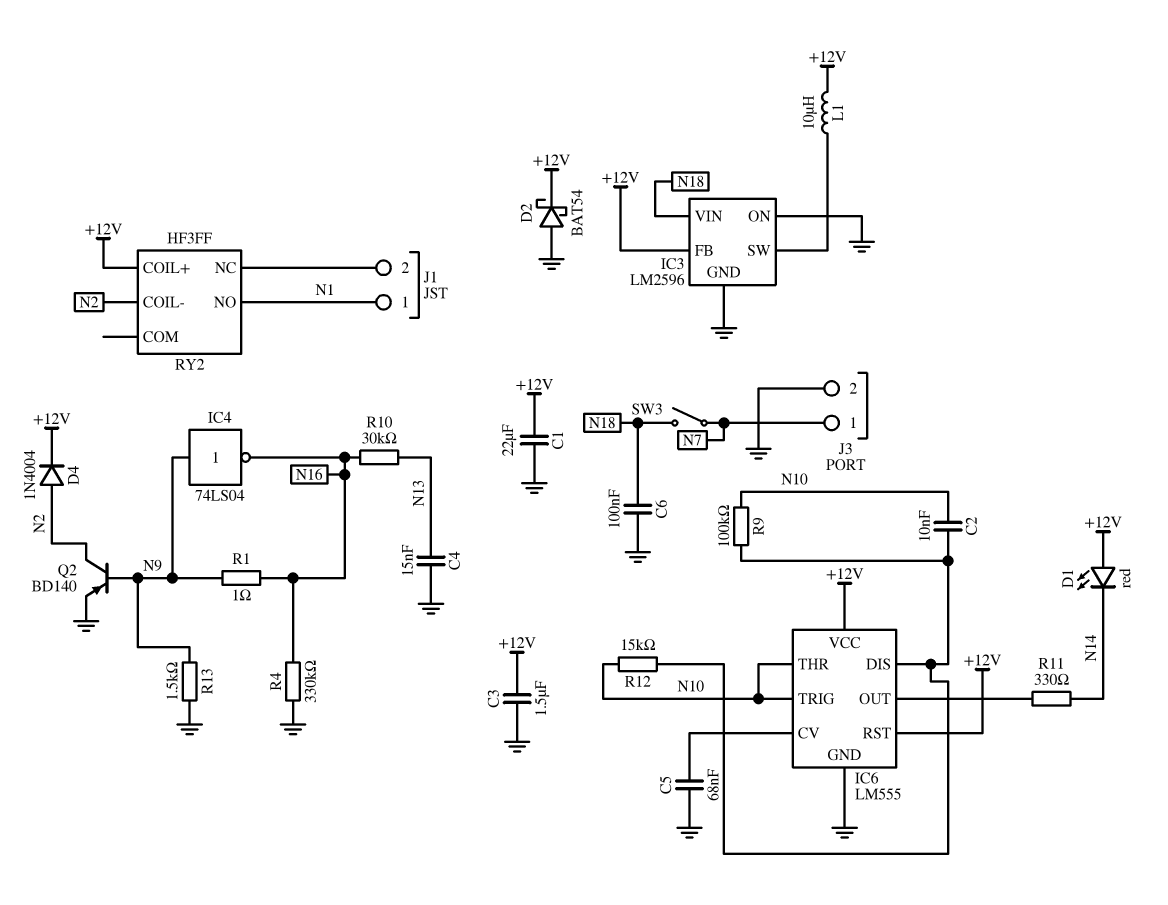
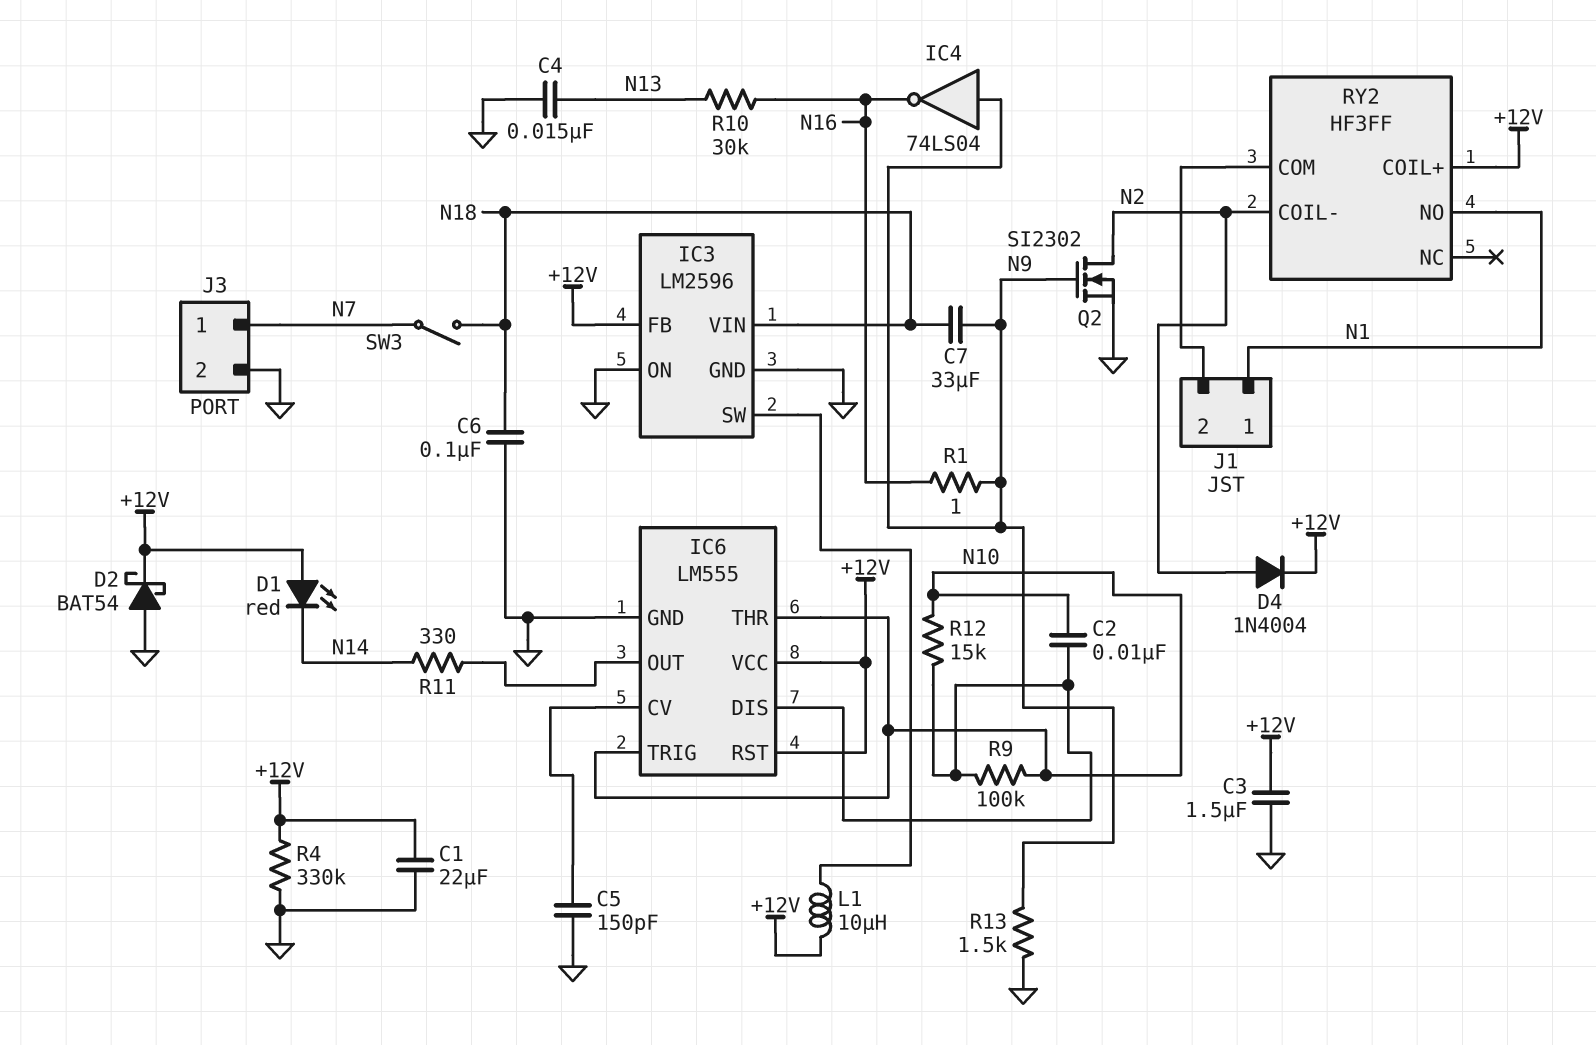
C5: 68nF (GND, IC6/CV) -> 150pF (GND, IC6/CV)
C7: none -> 33uF (N9, N18)
Q2: PNP BD140 (B N9, C N2, E GND) -> NMOS SI2302 (G N9, D N2, S GND)
R4: 330k (GND, N16) -> 330k (+12V, GND)
RY2 pin COM: none -> J1/2
RY2 pin NC: J1/2 -> none

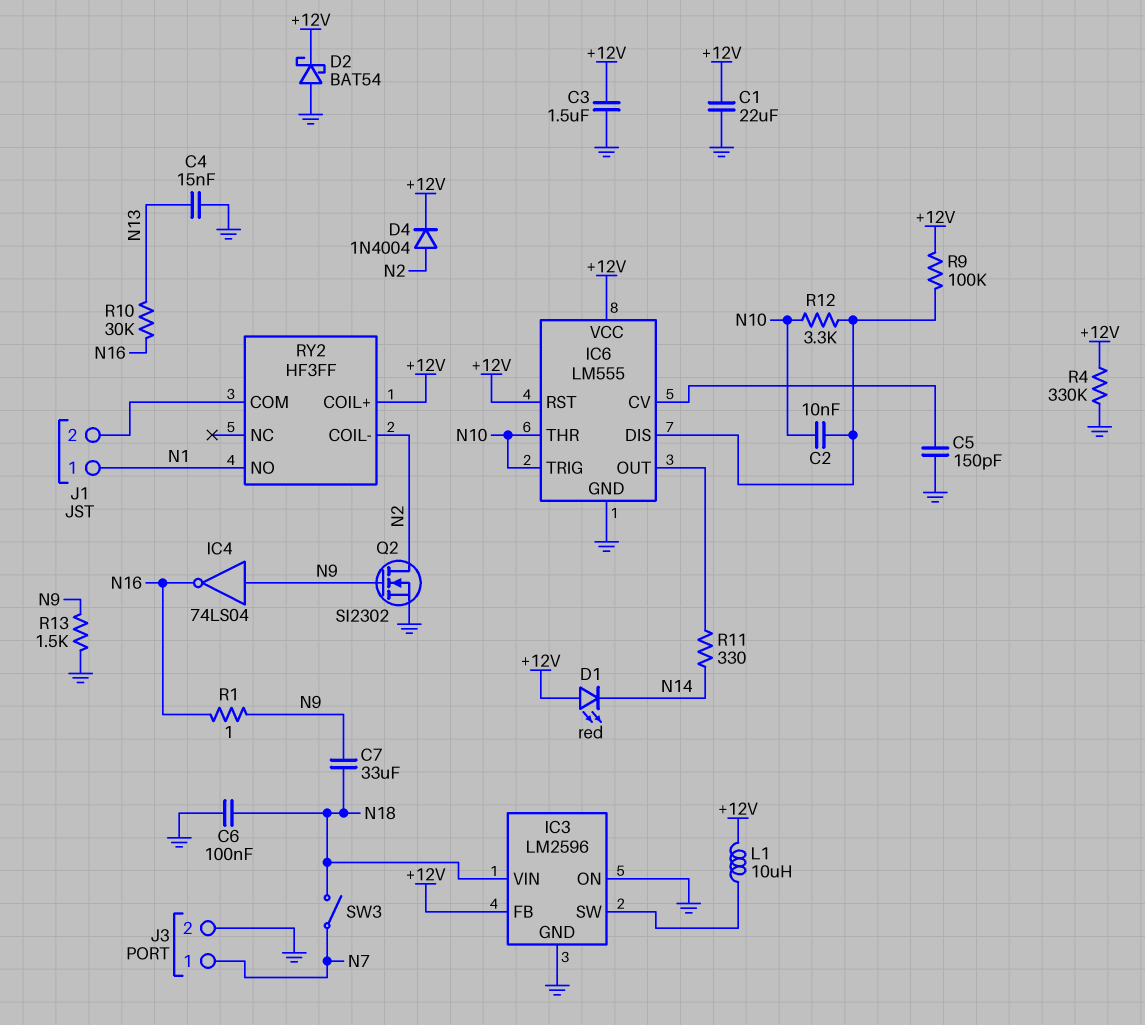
R9: 100k (IC6/DIS, N10) -> 100k (+12V, IC6/DIS)
R12: 15k (IC6/DIS, N10) -> 3.3k (IC6/DIS, N10)

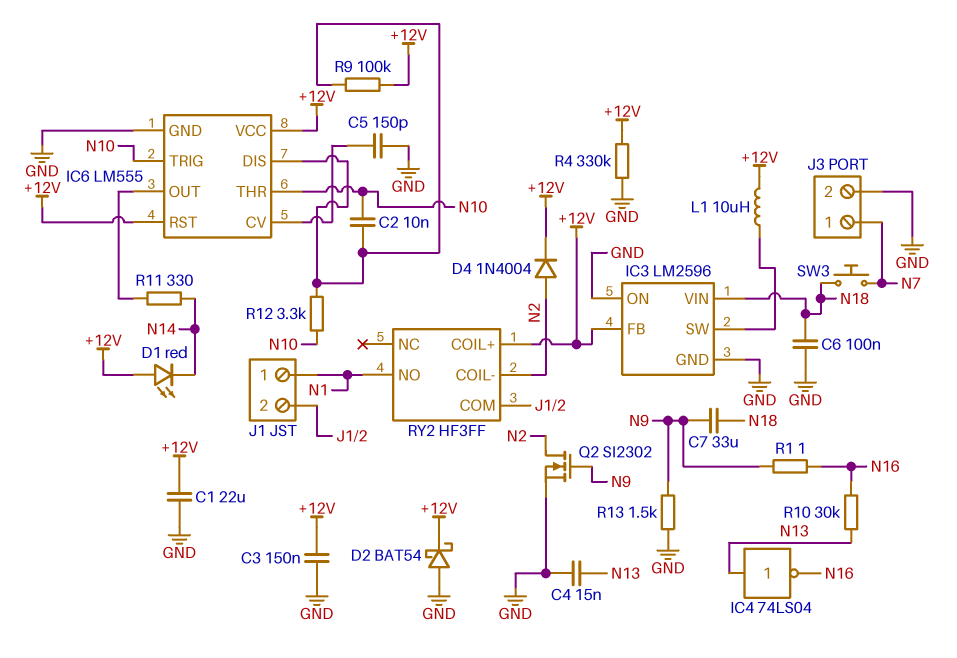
C3: 1.5uF (+12V, GND) -> 150nF (+12V, GND)
IC4: NOT 74LS04 (in N9, out N16) -> NOT 74LS04 (in N13, out N16)
SW3: switch (N7, N18) -> button (N7, N18)

